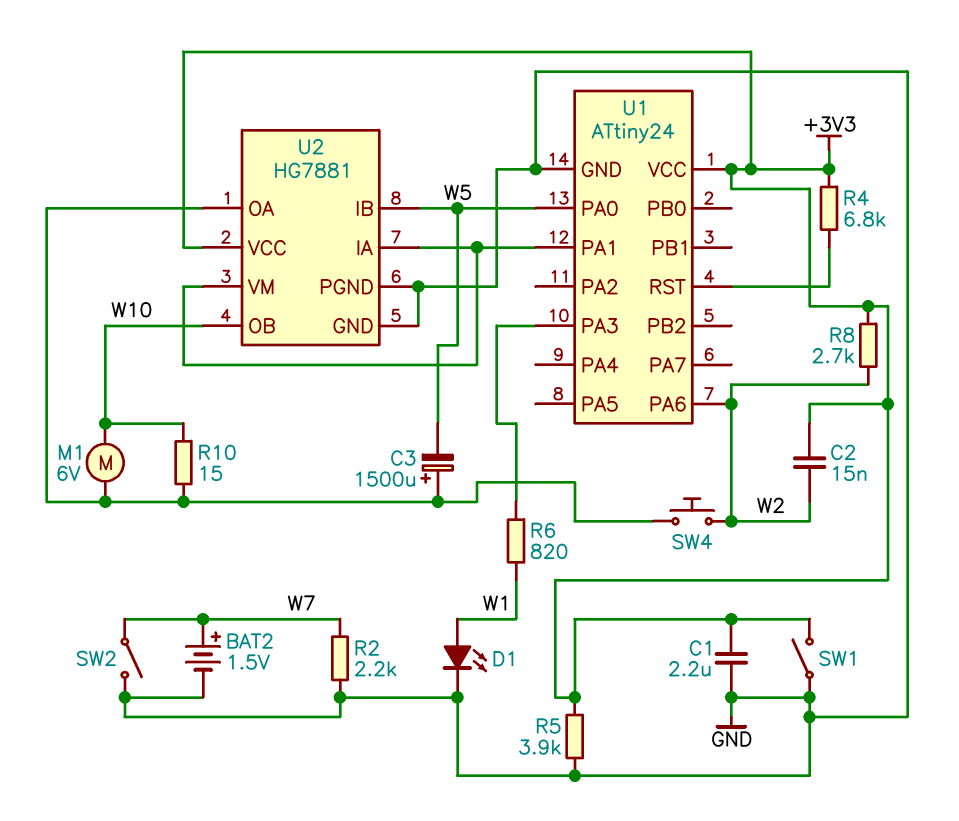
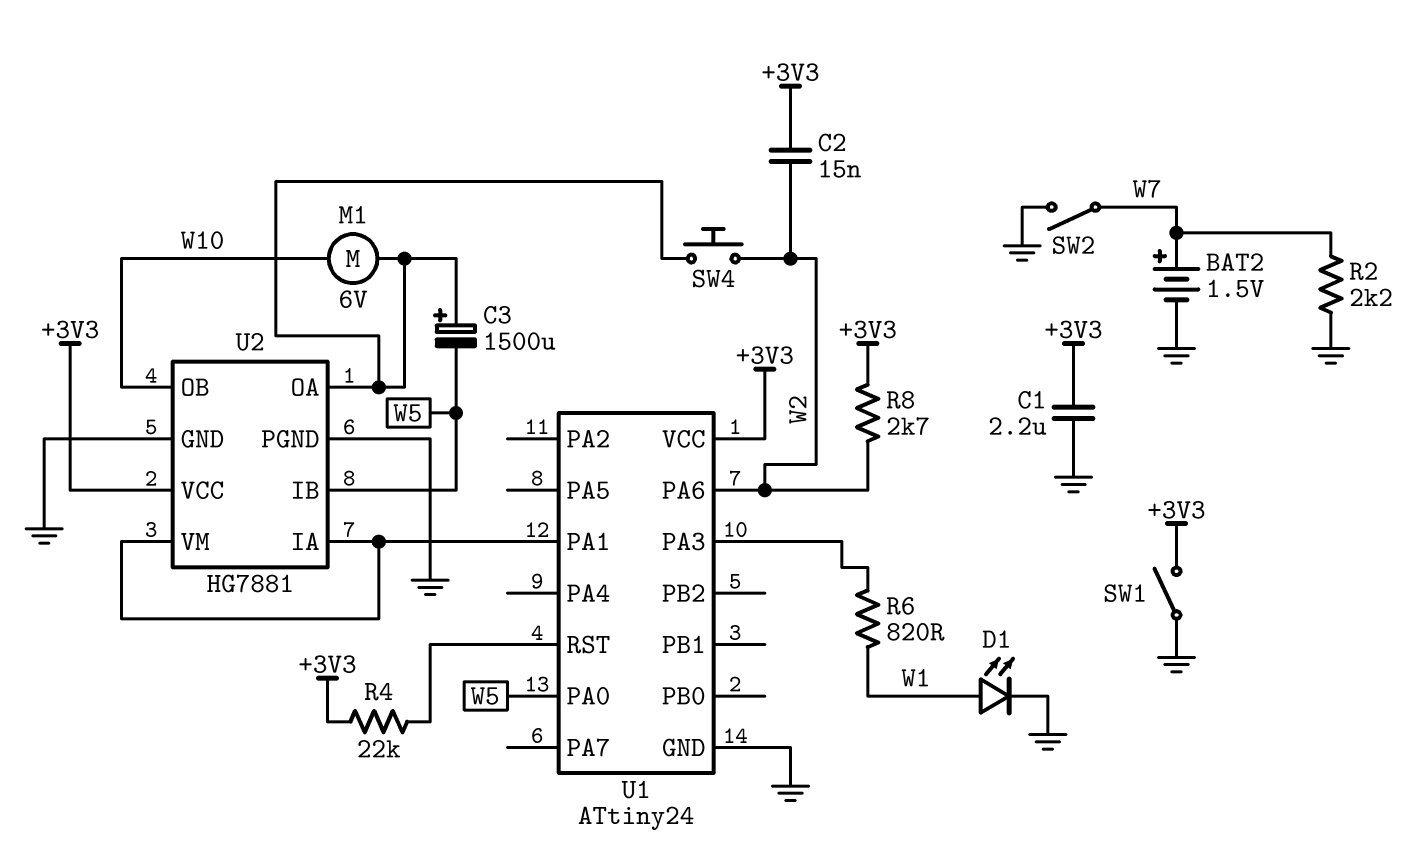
R4: 6.8k (+3V3, U1/RST) -> 22k (+3V3, U1/RST)
R5: 3.9k (+3V3, GND) -> none
R10: 15 (U2/OA, W10) -> none

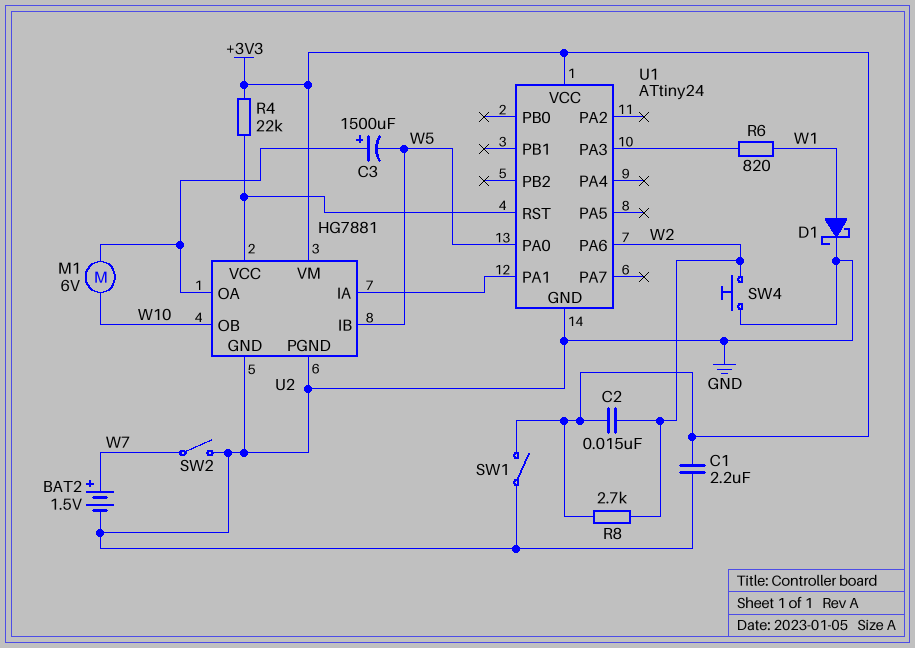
D1: LED (A W1, K GND) -> schottky (A W1, K GND)
R2: 2.2k (GND, W7) -> none
SW4: button (U2/OA, W2) -> button (GND, W2)
U2 pin VCC: +3V3 -> U1/RST
U2 pin VM: U1/PA1 -> +3V3

